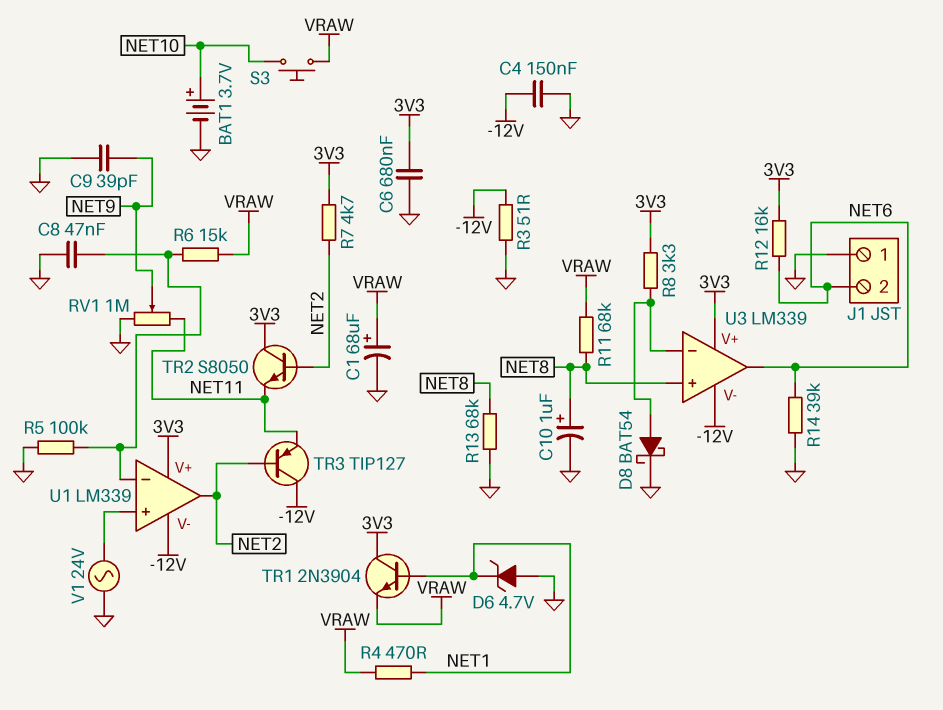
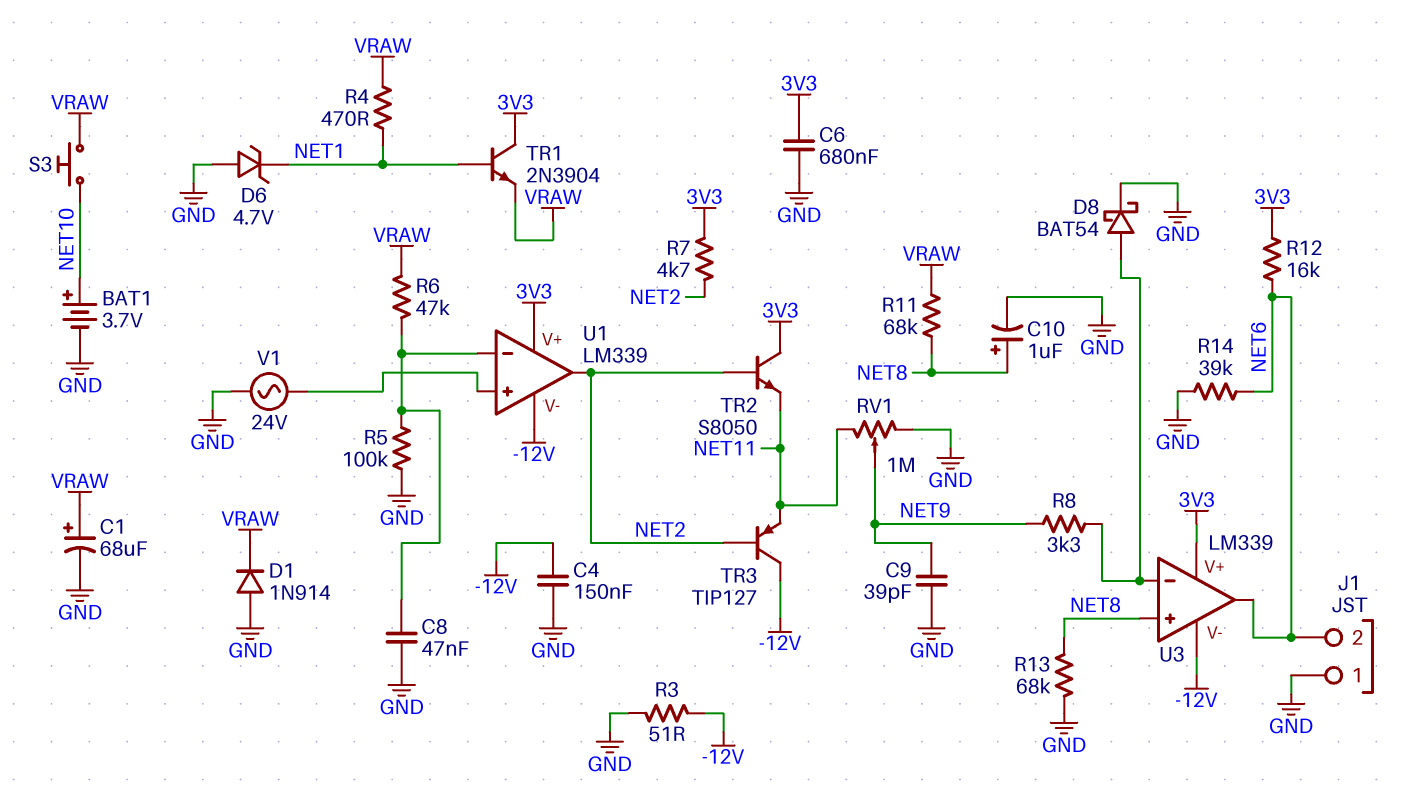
D1: none -> diode 1N914 (A GND, K VRAW)
R6: 15k (U1/in-, VRAW) -> 47k (U1/in-, VRAW)
R8: 3.3k (3V3, U3/in-) -> 3.3k (NET9, U3/in-)

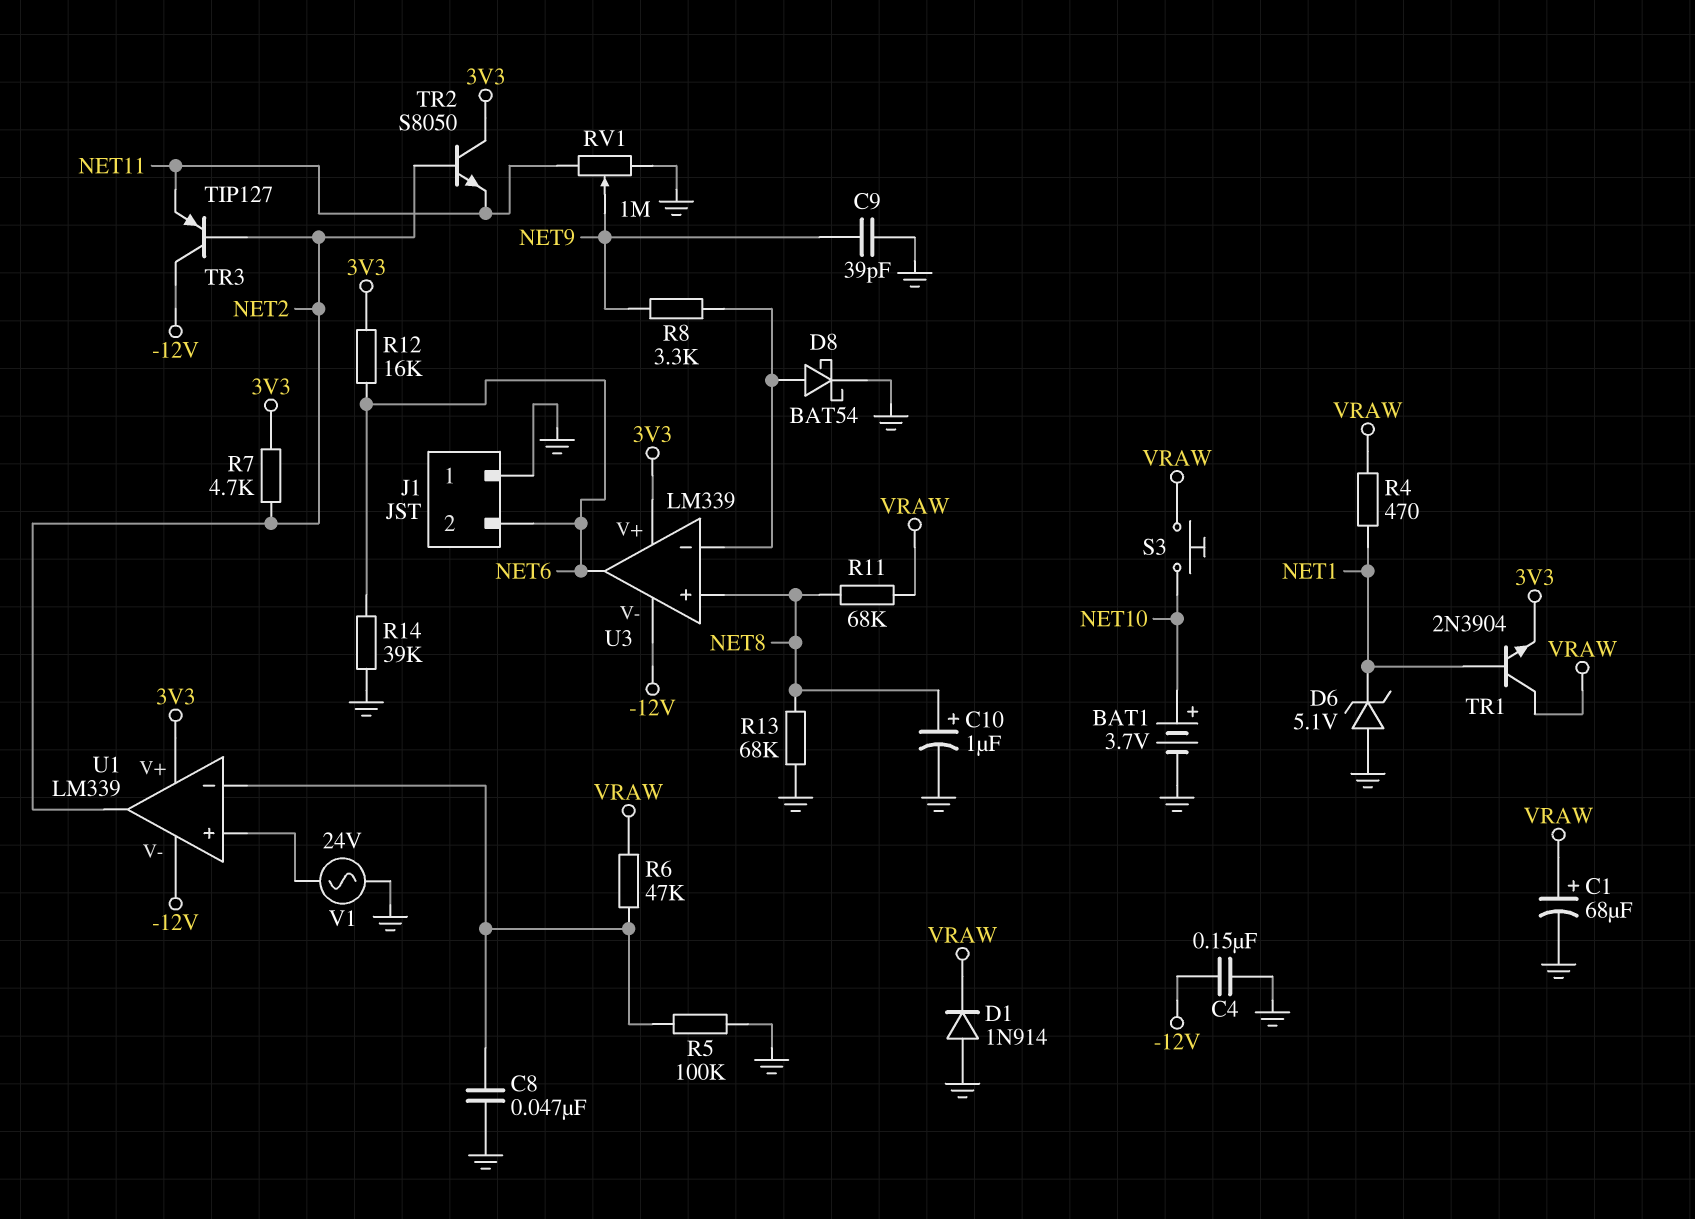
C6: 680nF (3V3, GND) -> none
D6: zener 4.7V (A GND, K NET1) -> zener 5.1V (A GND, K NET1)
R3: 51 (-12V, GND) -> none
TR1: NPN 2N3904 (B NET1, C 3V3, E VRAW) -> NPN 2N3904 (B NET1, C VRAW, E 3V3)

